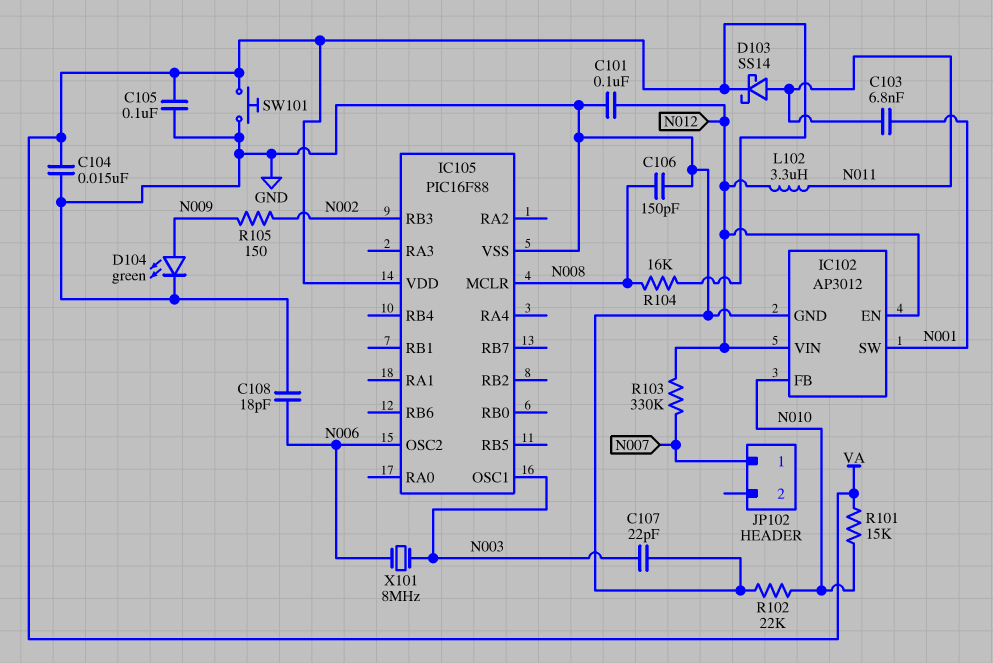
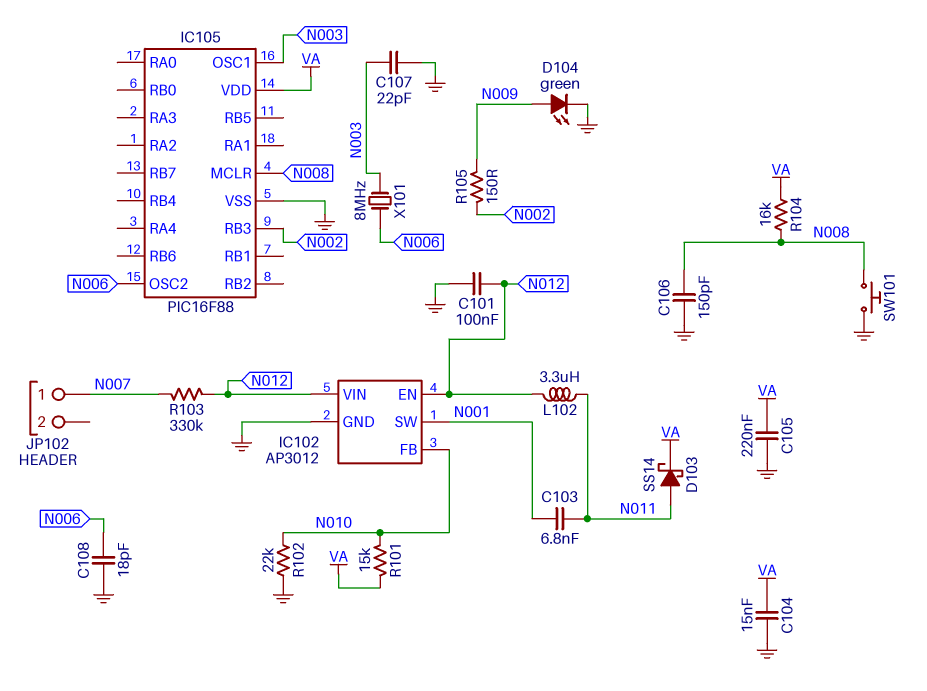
C105: 100nF (GND, VA) -> 220nF (GND, VA)
SW101: button (GND, VA) -> button (GND, N008)

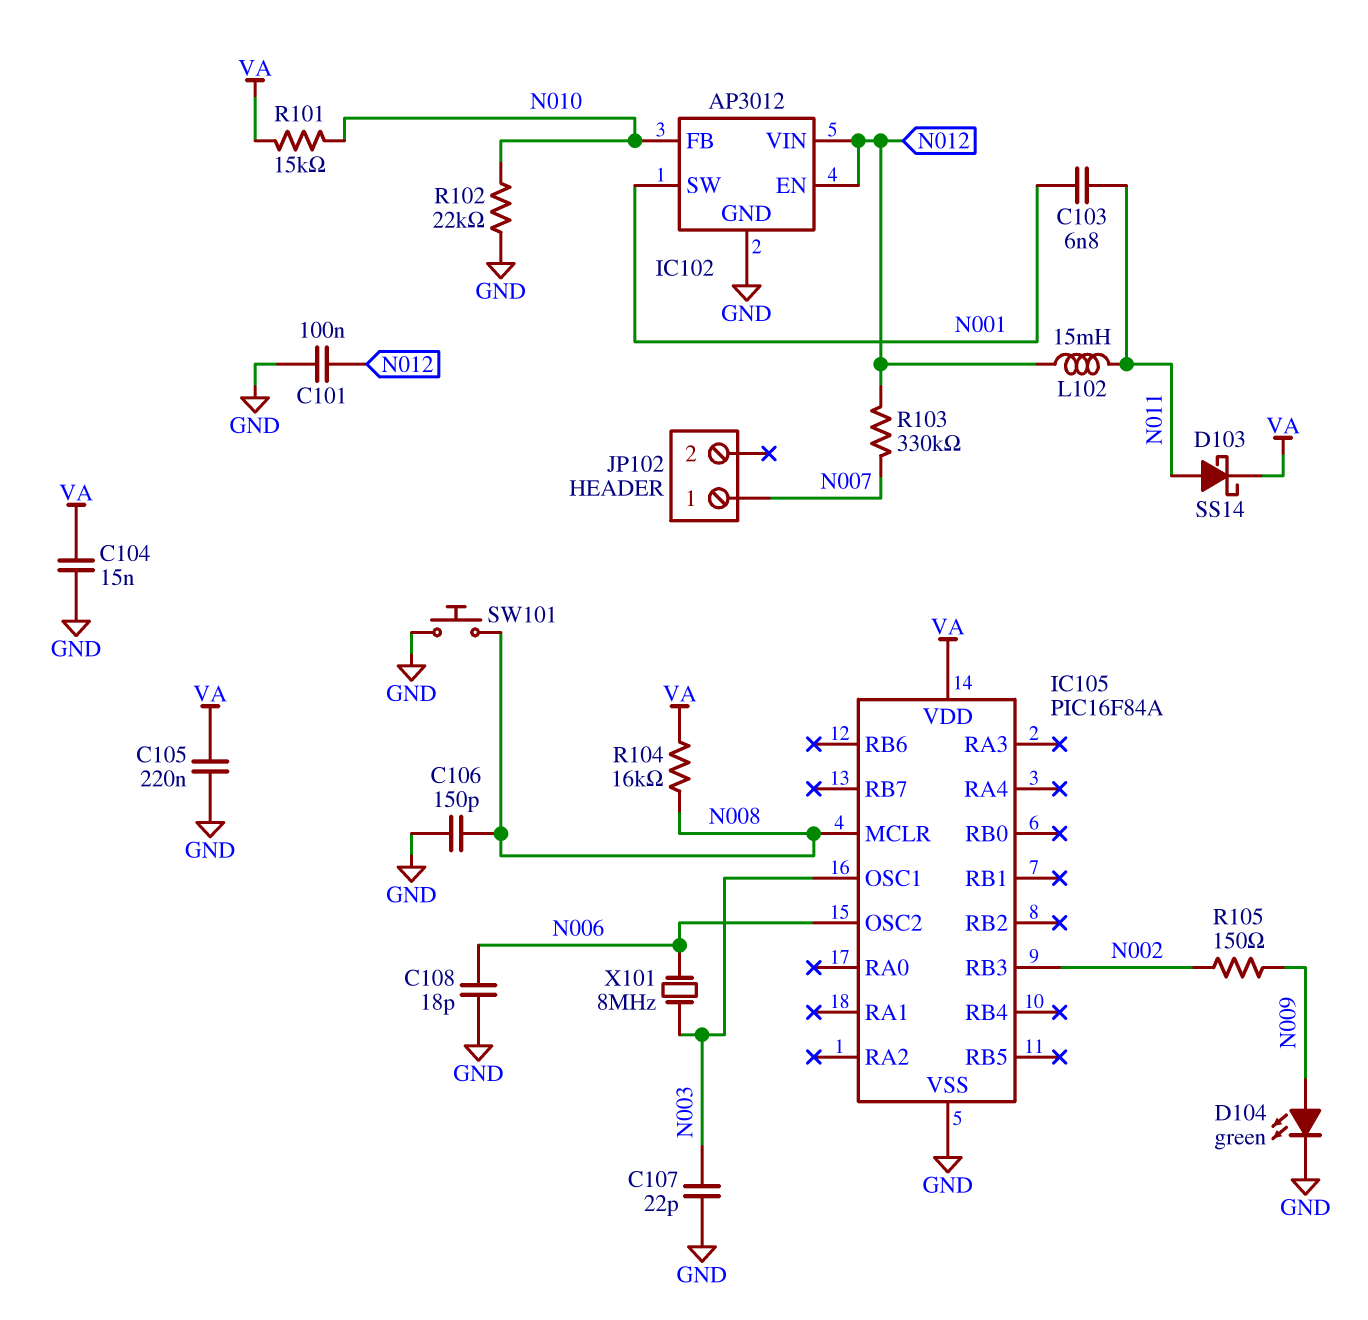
IC105: PIC16F88 -> PIC16F84A
L102: 3.3uH (N011, N012) -> 15mH (N011, N012)

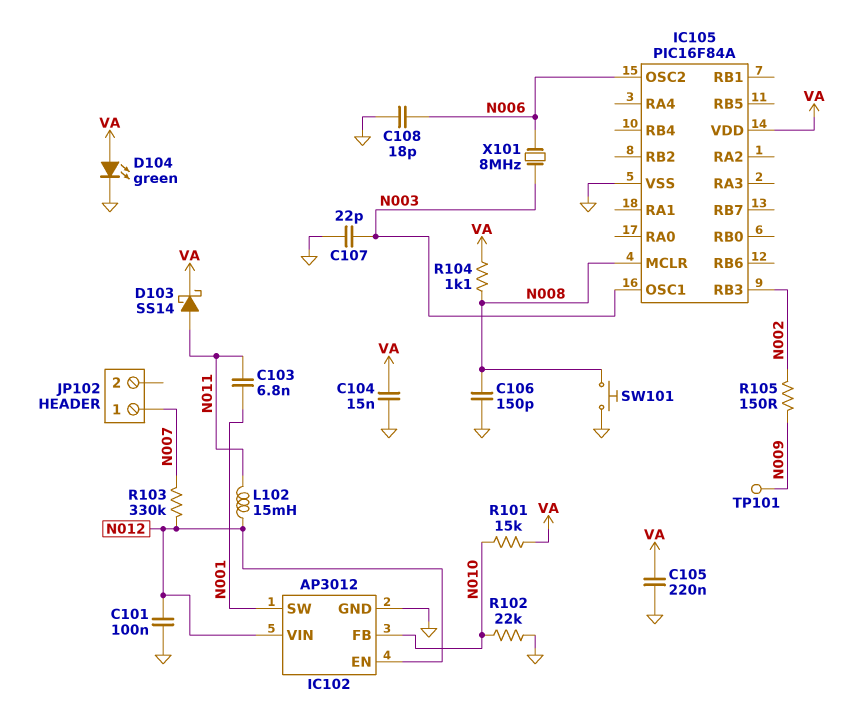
D104: LED green (A N009, K GND) -> LED green (A VA, K GND)
R104: 16k (N008, VA) -> 1.1k (N008, VA)
TP101: none -> test point (N009)

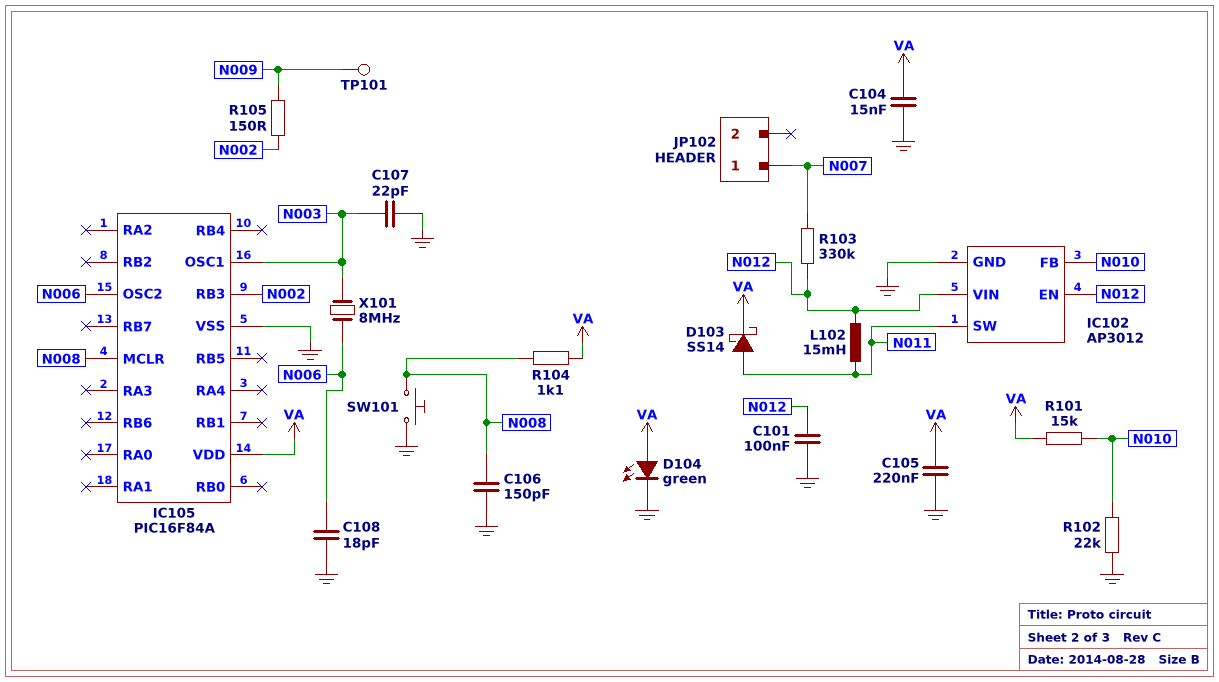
C103: 6.8nF (N001, N011) -> none
IC102 pin SW: N001 -> N011

